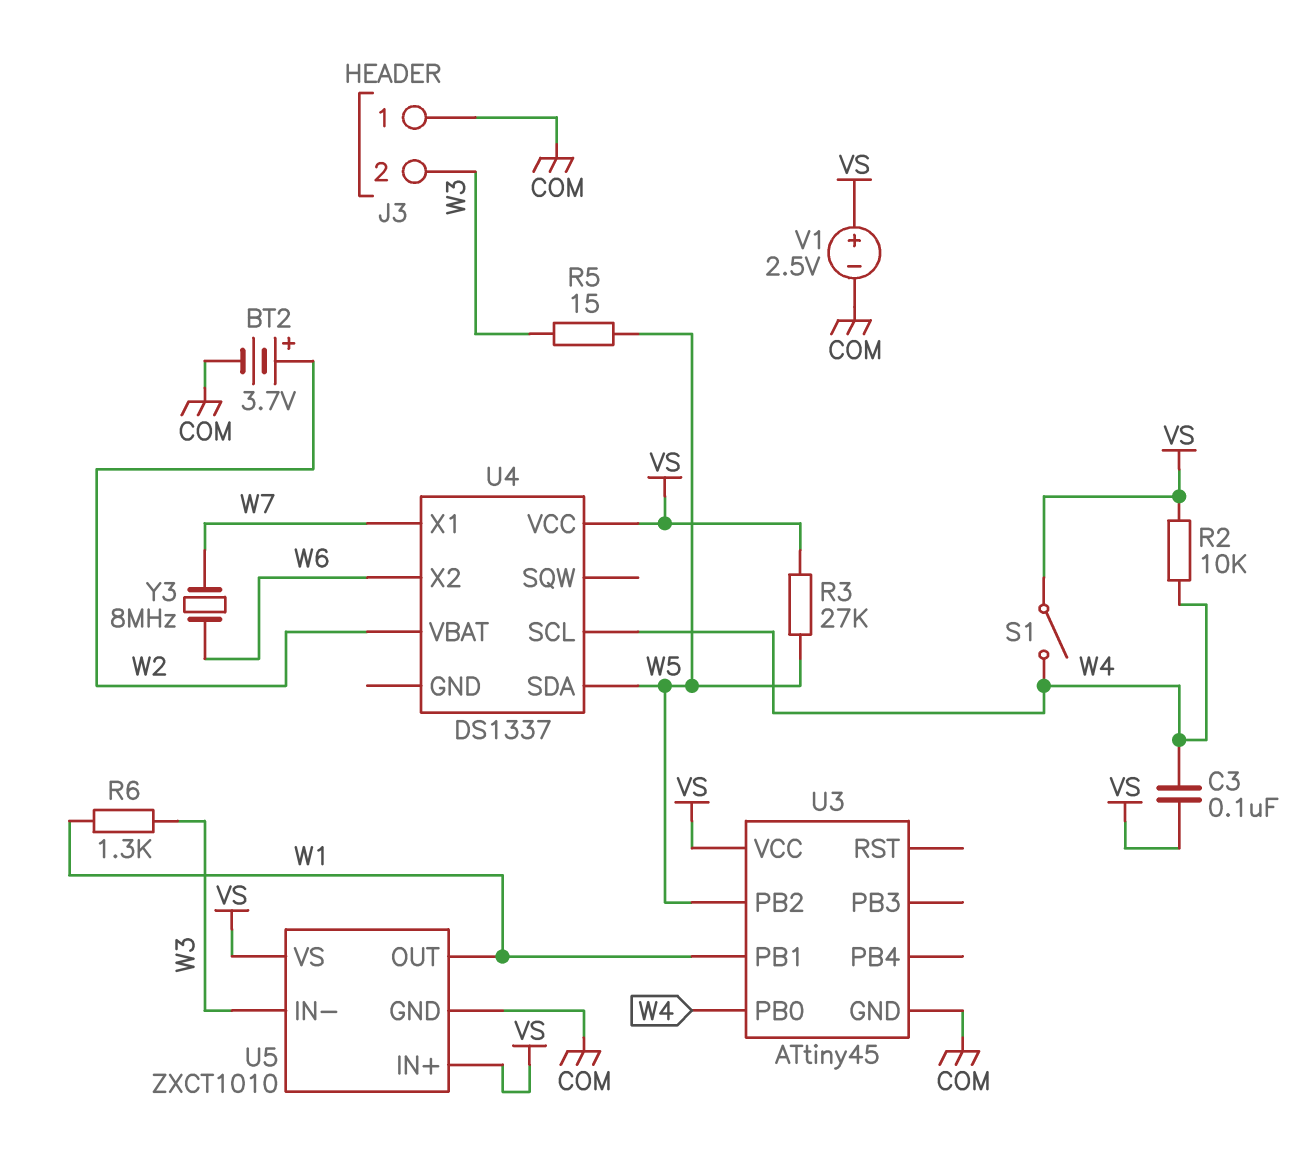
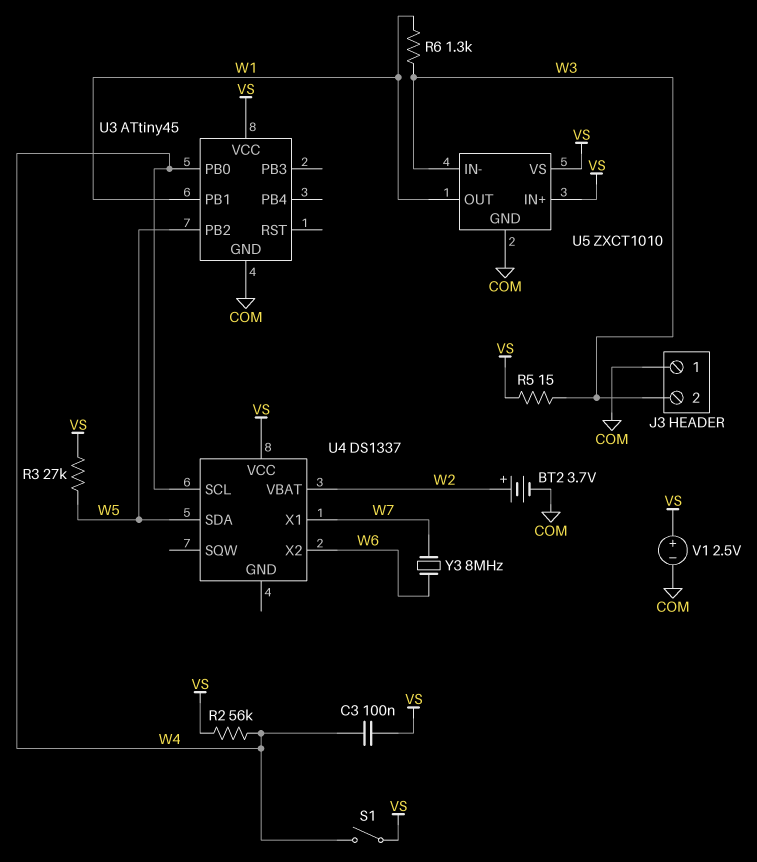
R2: 10k (VS, W4) -> 56k (VS, W4)
R5: 15 (W3, W5) -> 15 (VS, W3)

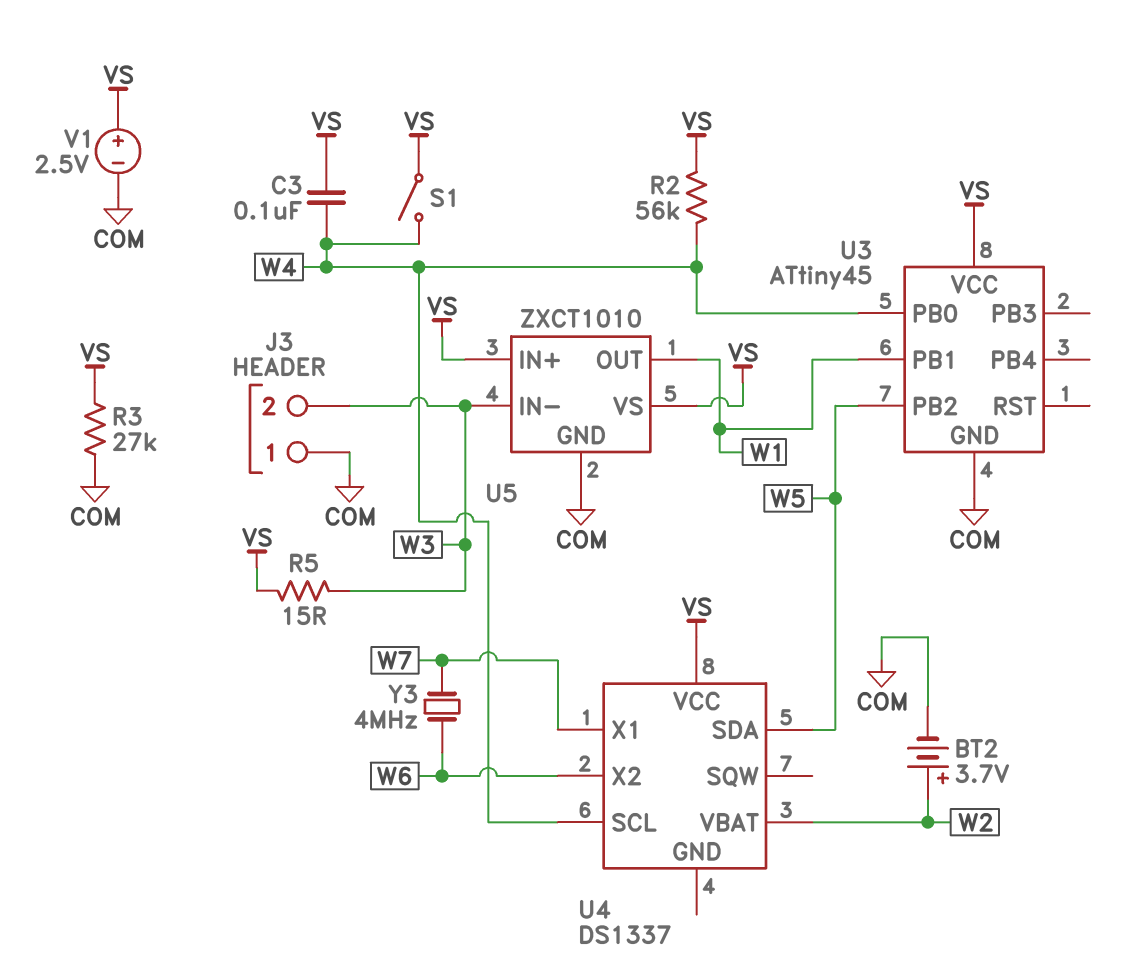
R3: 27k (VS, W5) -> 27k (COM, VS)
R6: 1.3k (W1, W3) -> none
Y3: 8MHz (W6, W7) -> 4MHz (W6, W7)

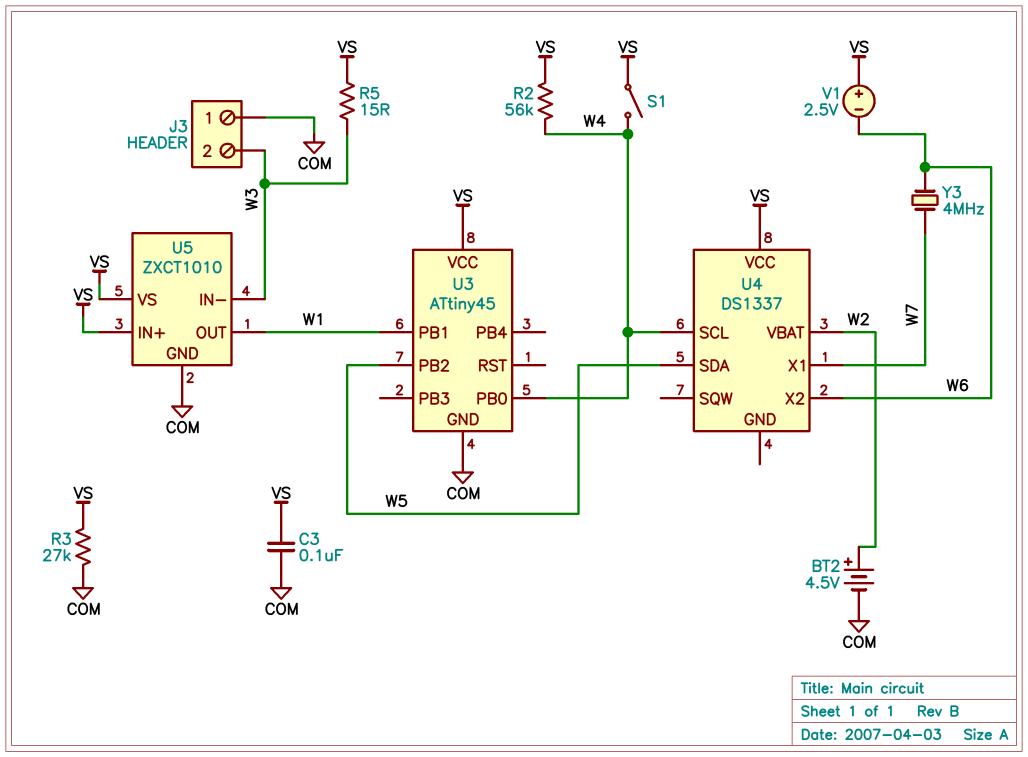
BT2: 3.7V (plus W2, minus COM) -> 4.5V (plus W2, minus COM)
C3: 100nF (VS, W4) -> 100nF (COM, VS)
V1: 2.5V (plus VS, minus COM) -> 2.5V (plus VS, minus W6)

